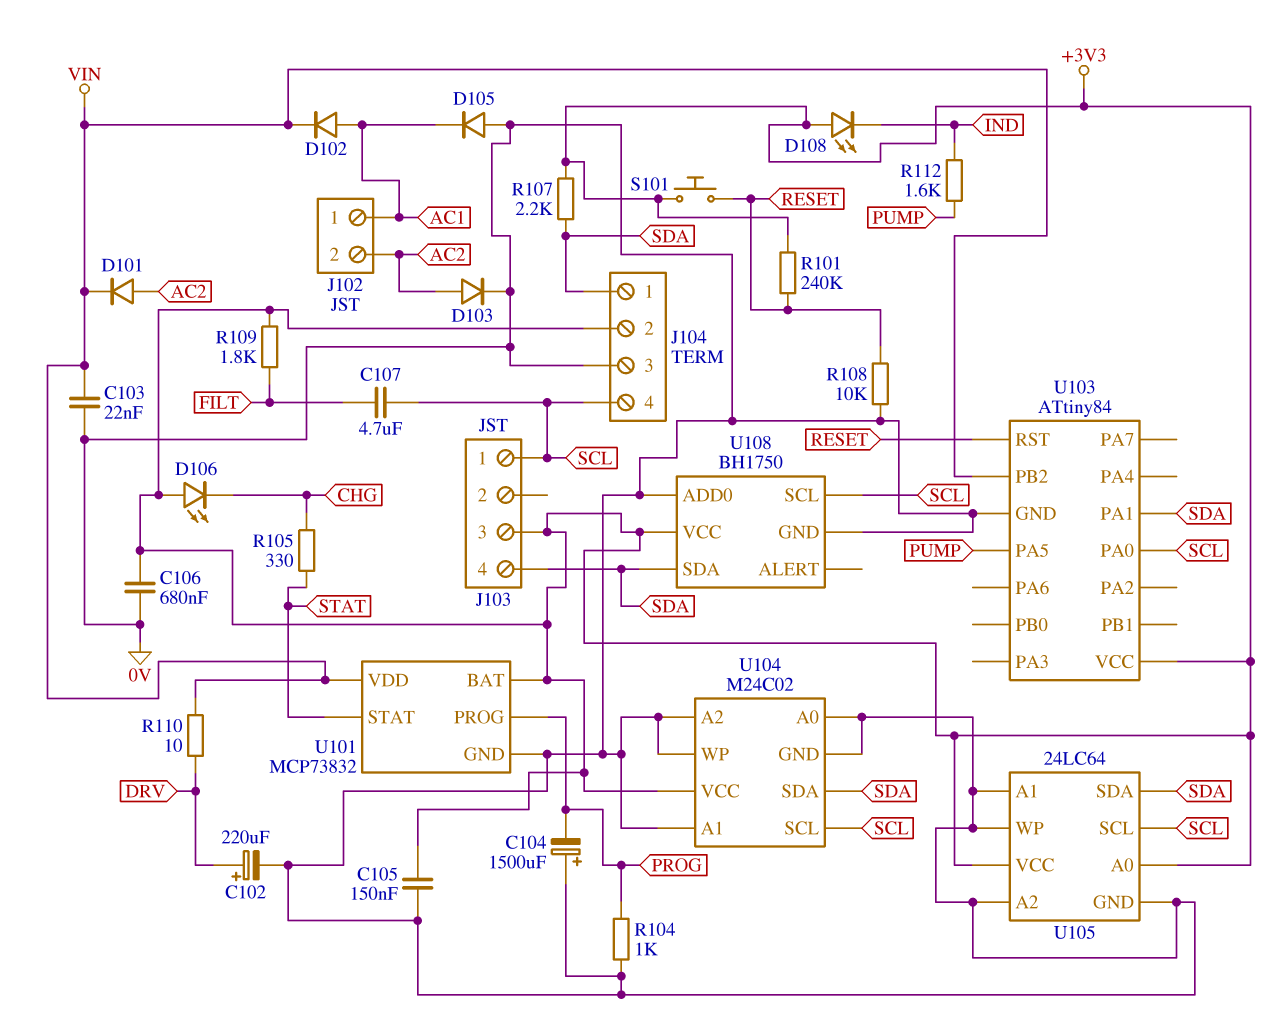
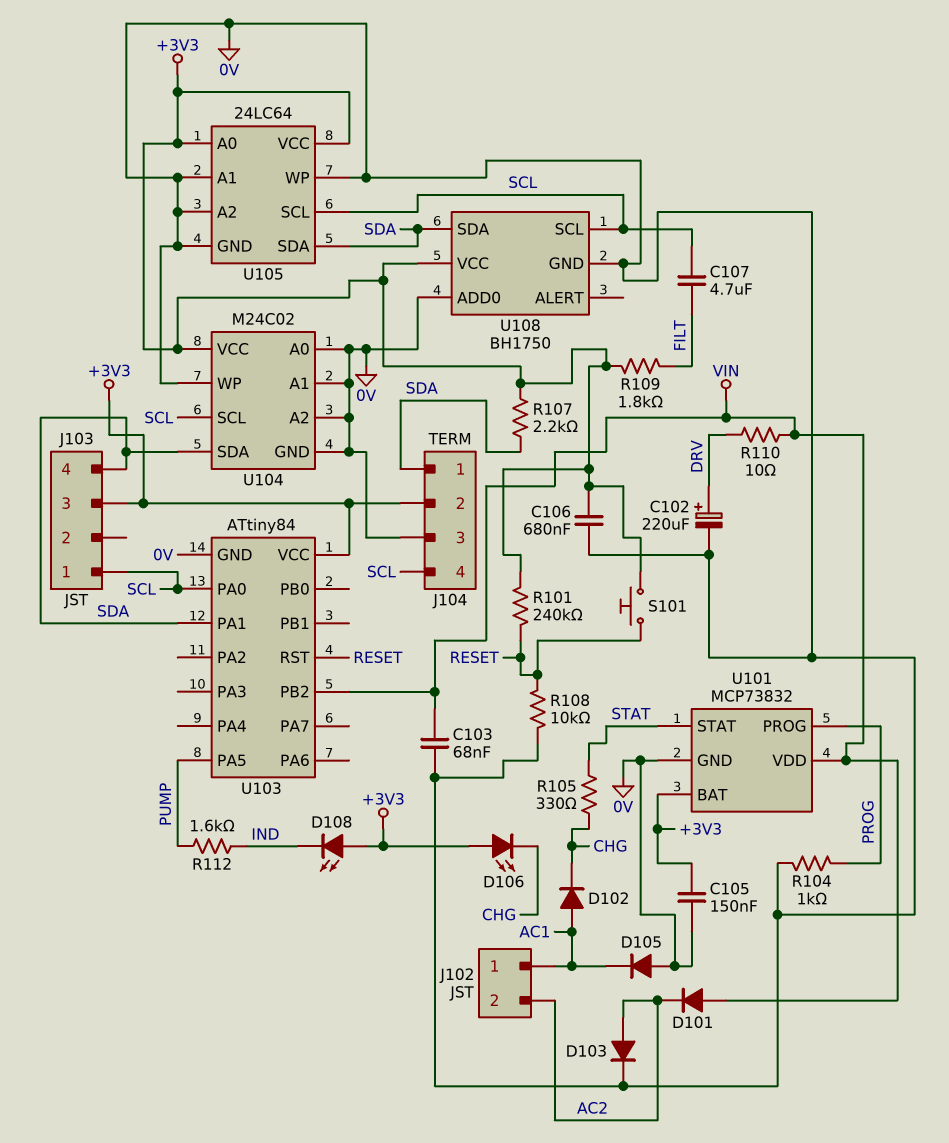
C103: 22nF (0V, VIN) -> 68nF (0V, VIN)
C104: 1500uF (plus 0V, minus PROG) -> none
D101: diode (A AC2, K VIN) -> diode (A VIN, K AC2)
D102: diode (A AC1, K VIN) -> diode (A AC1, K CHG)

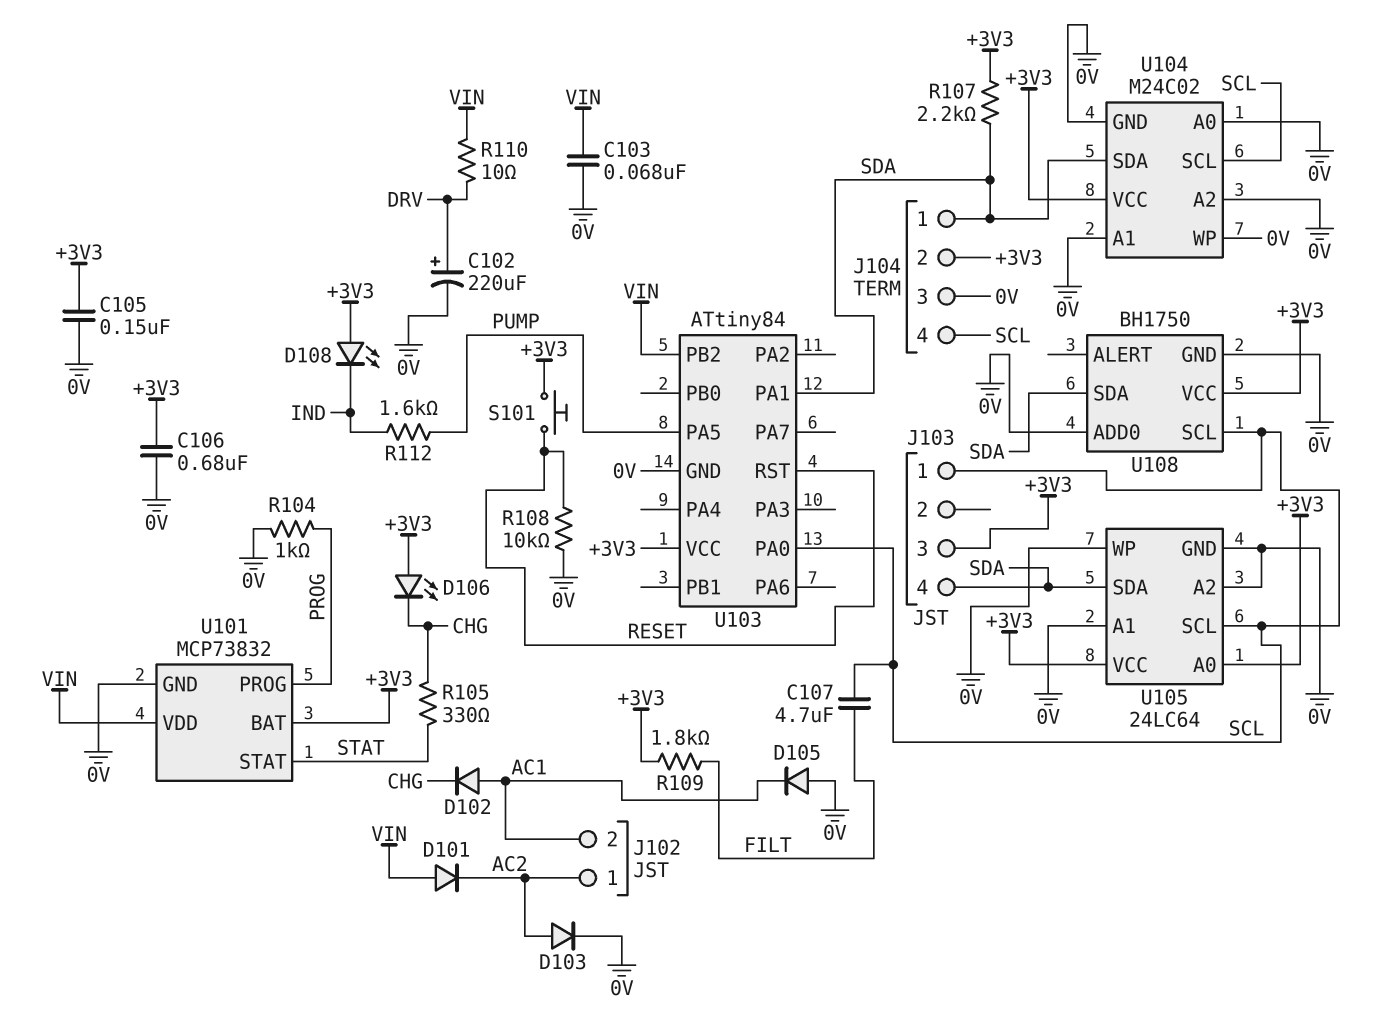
J102 pin 1: AC1 -> AC2
J102 pin 2: AC2 -> AC1
R101: 240k (+3V3, RESET) -> none

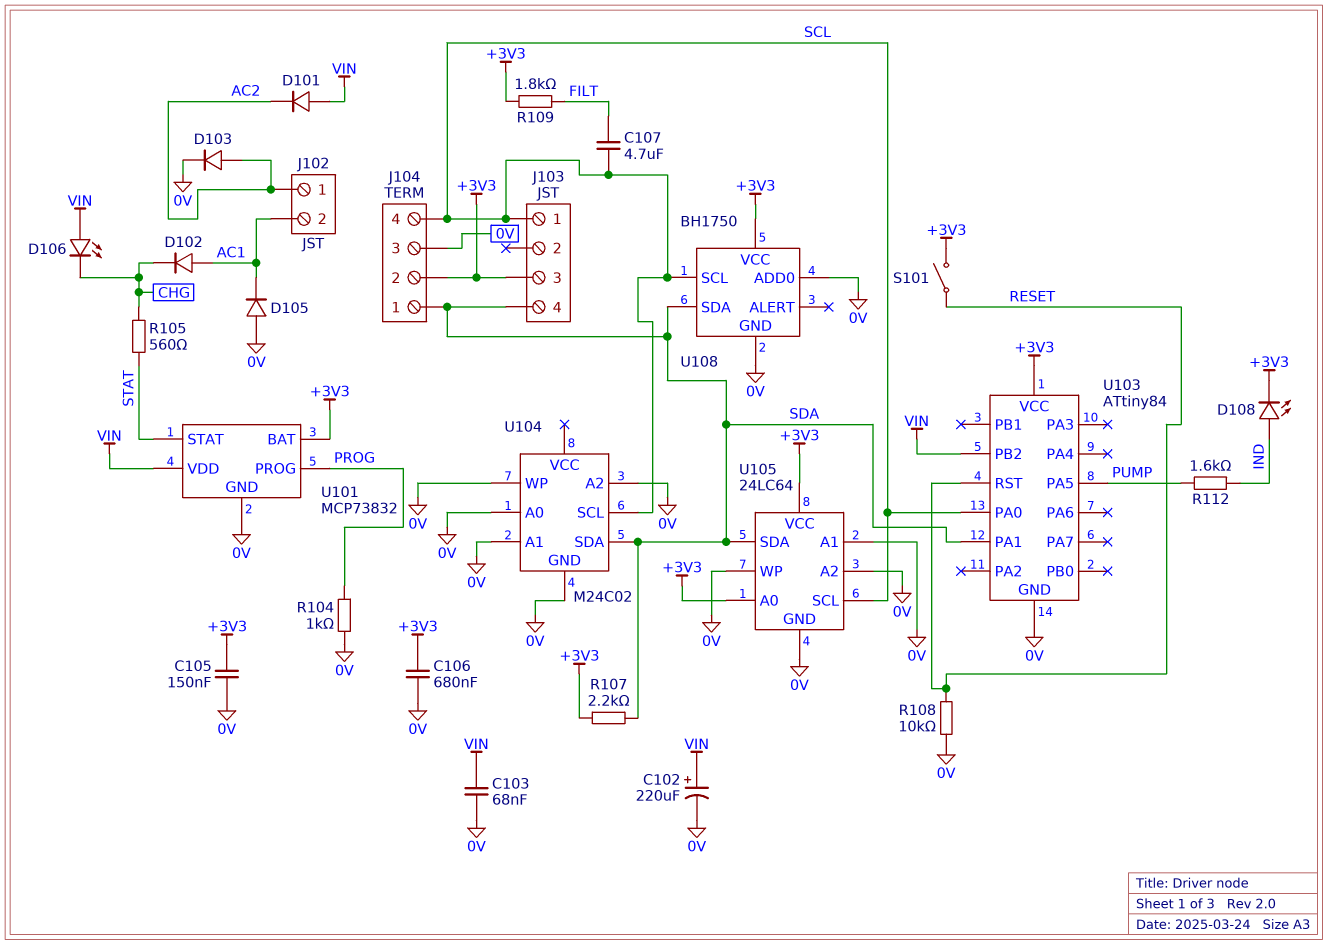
C102: 220uF (plus DRV, minus 0V) -> 220uF (plus VIN, minus 0V)
D106: LED (A +3V3, K CHG) -> LED (A VIN, K CHG)
D108: LED (A +3V3, K IND) -> LED (A IND, K +3V3)
R105: 330 (CHG, STAT) -> 560 (CHG, STAT)
R110: 10 (DRV, VIN) -> none
S101: button (+3V3, RESET) -> switch (+3V3, RESET)
U104 pin VCC: +3V3 -> none

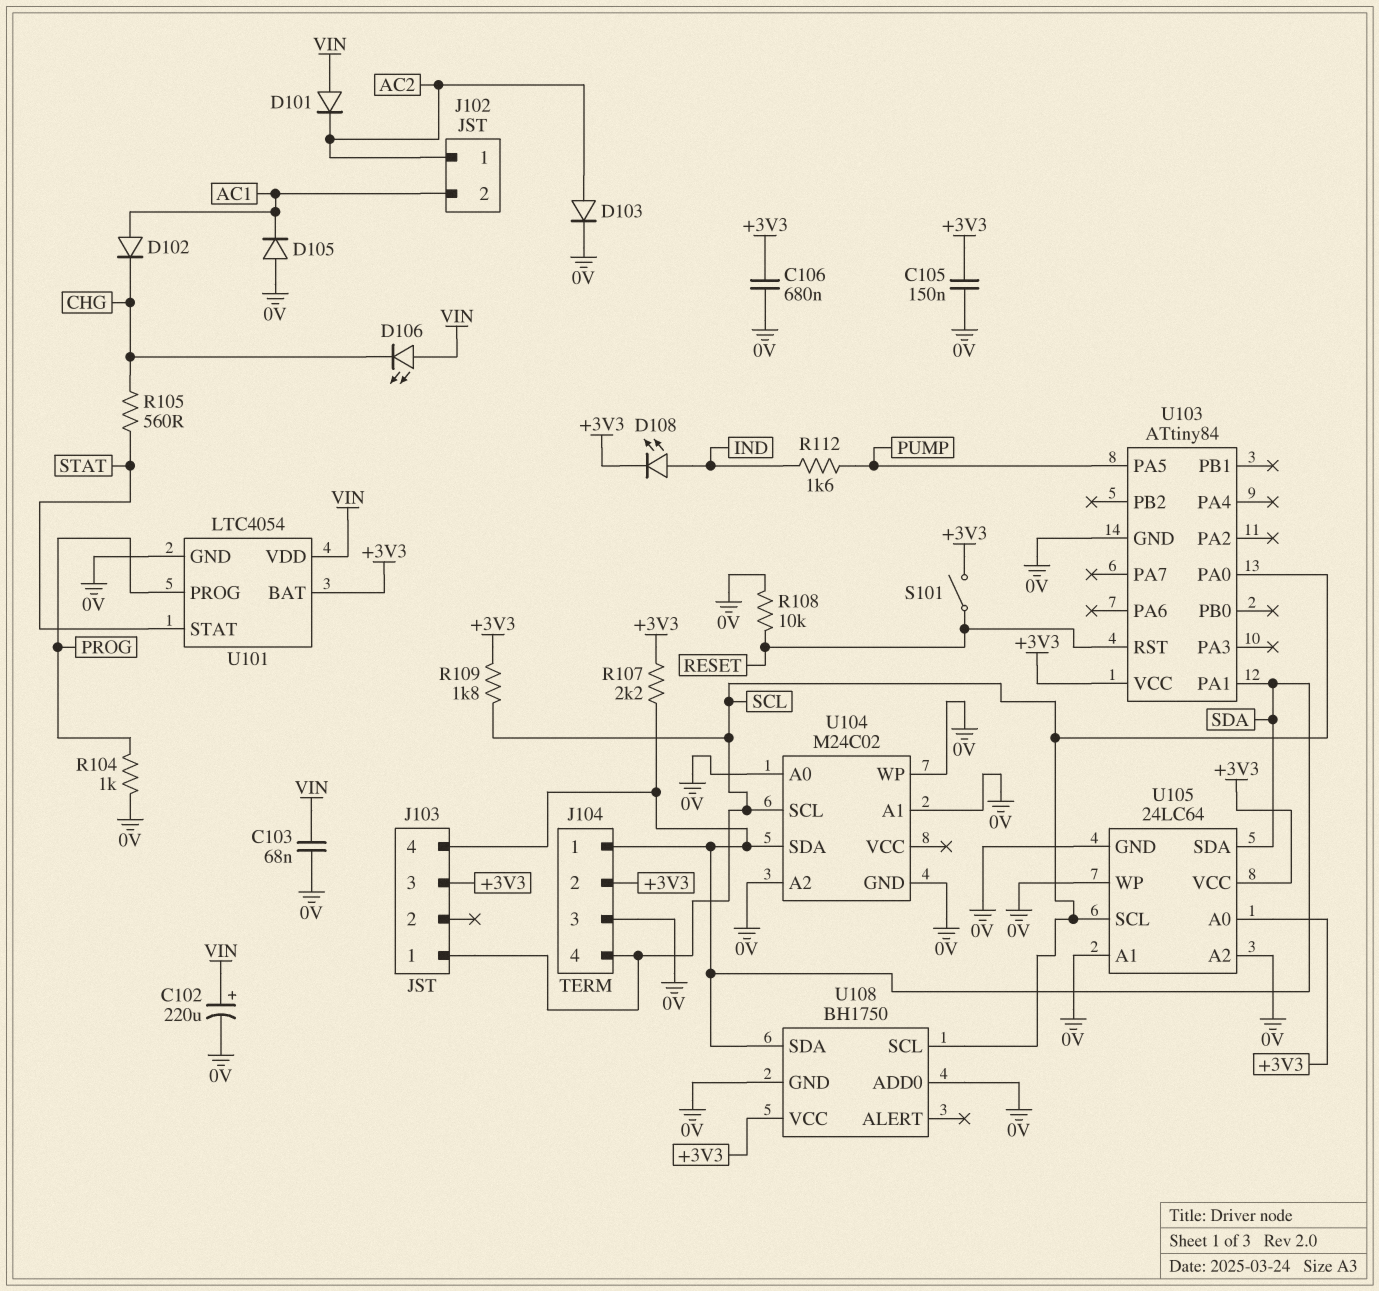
C107: 4.7uF (FILT, SCL) -> none
R109: 1.8k (+3V3, FILT) -> 1.8k (+3V3, SCL)
U101: MCP73832 -> LTC4054
U103 pin PB2: VIN -> none

